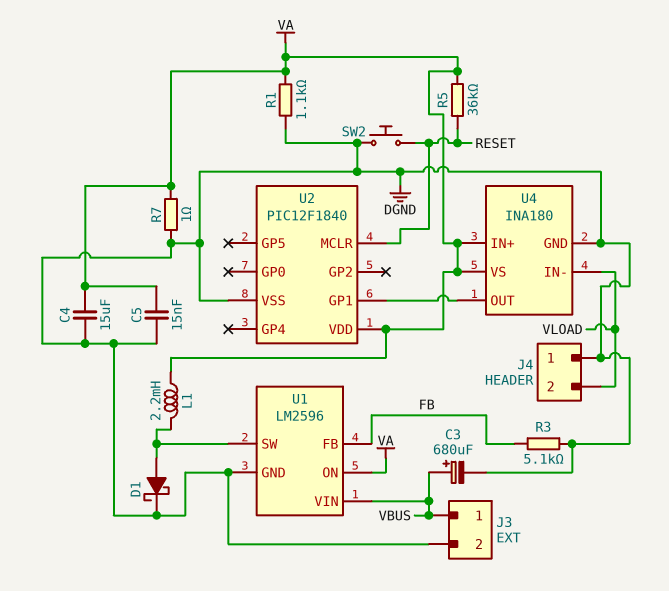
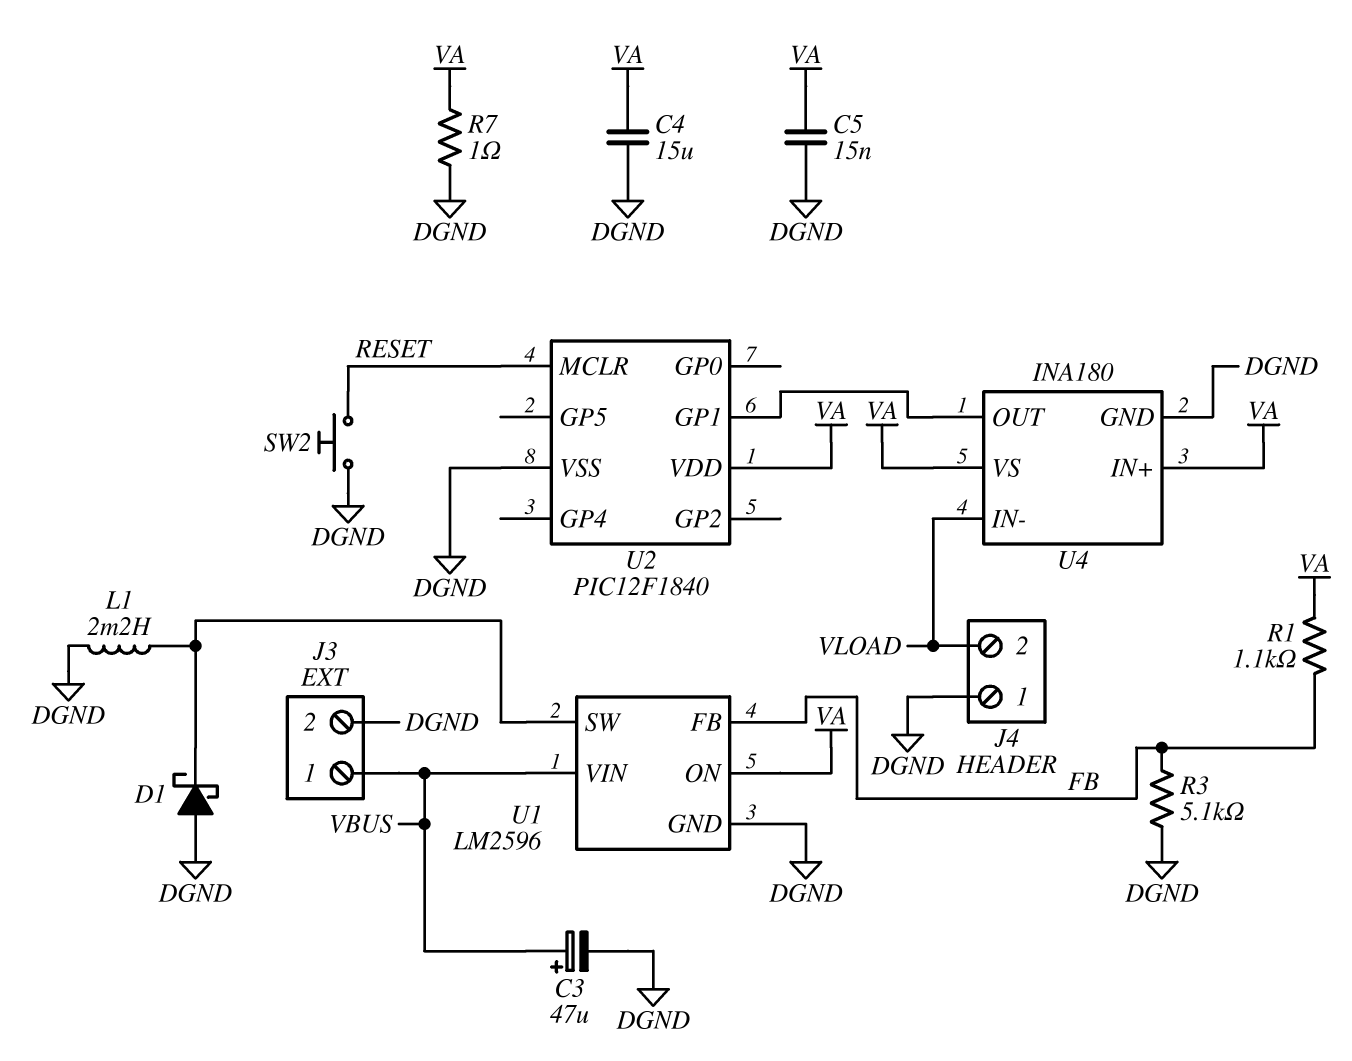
C3: 680uF (plus VBUS, minus DGND) -> 47uF (plus VBUS, minus DGND)
D1: schottky (A U1/SW, K DGND) -> schottky (A DGND, K U1/SW)
L1: 2.2mH (U1/SW, VA) -> 2.2mH (DGND, U1/SW)
R1: 1.1k (DGND, VA) -> 1.1k (FB, VA)
R5: 36k (RESET, VA) -> none

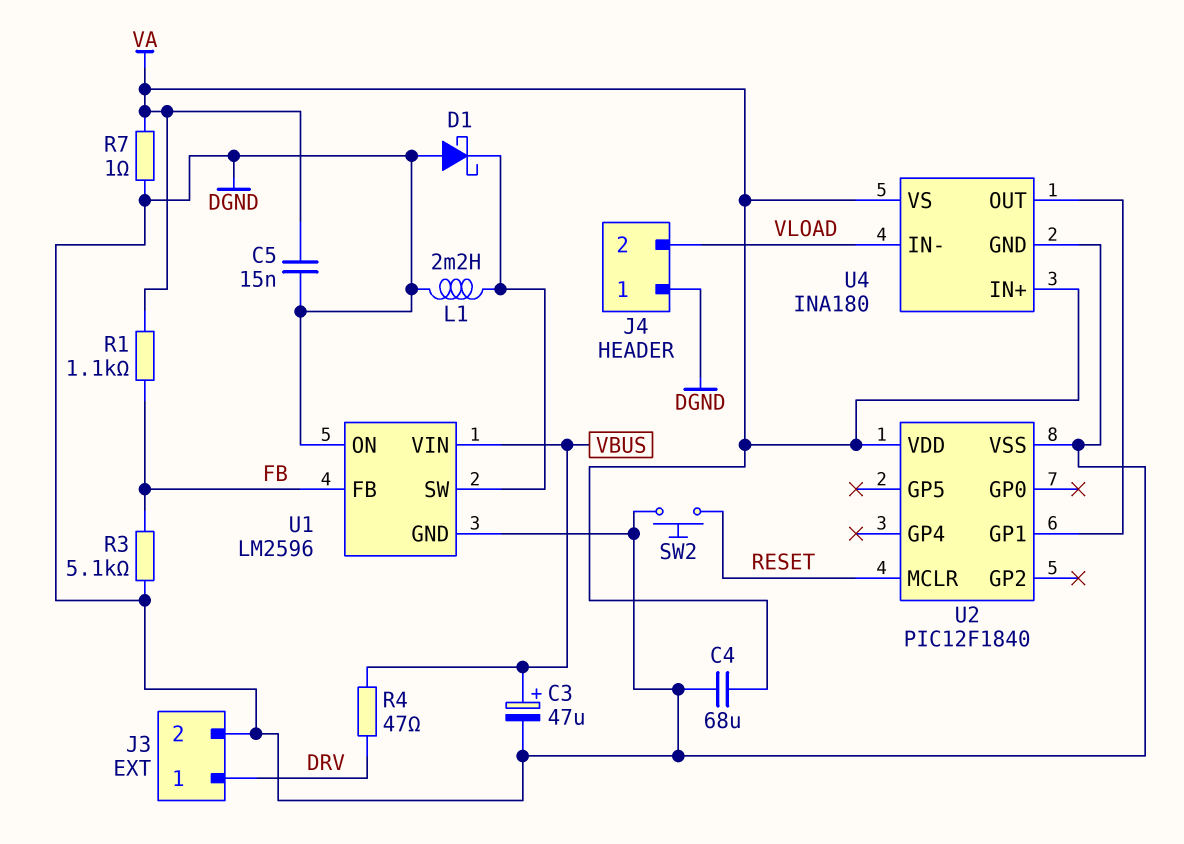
C4: 15uF (DGND, VA) -> 68uF (DGND, VA)
J3 pin 1: VBUS -> DRV
R4: none -> 47 (DRV, VBUS)
U1 pin ON: VA -> DGND

